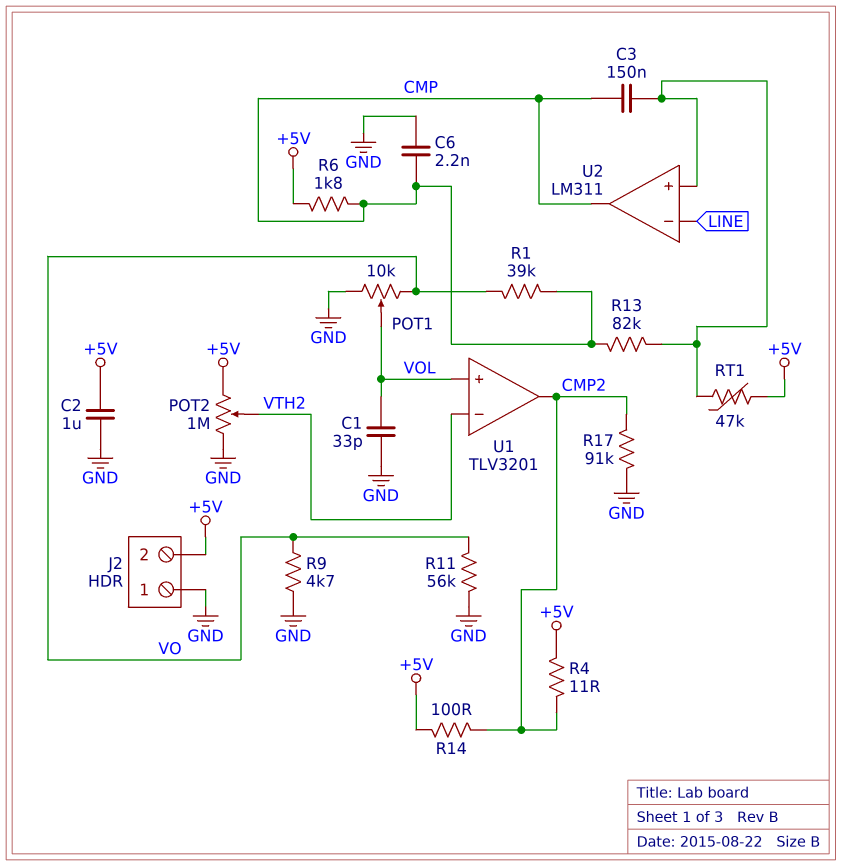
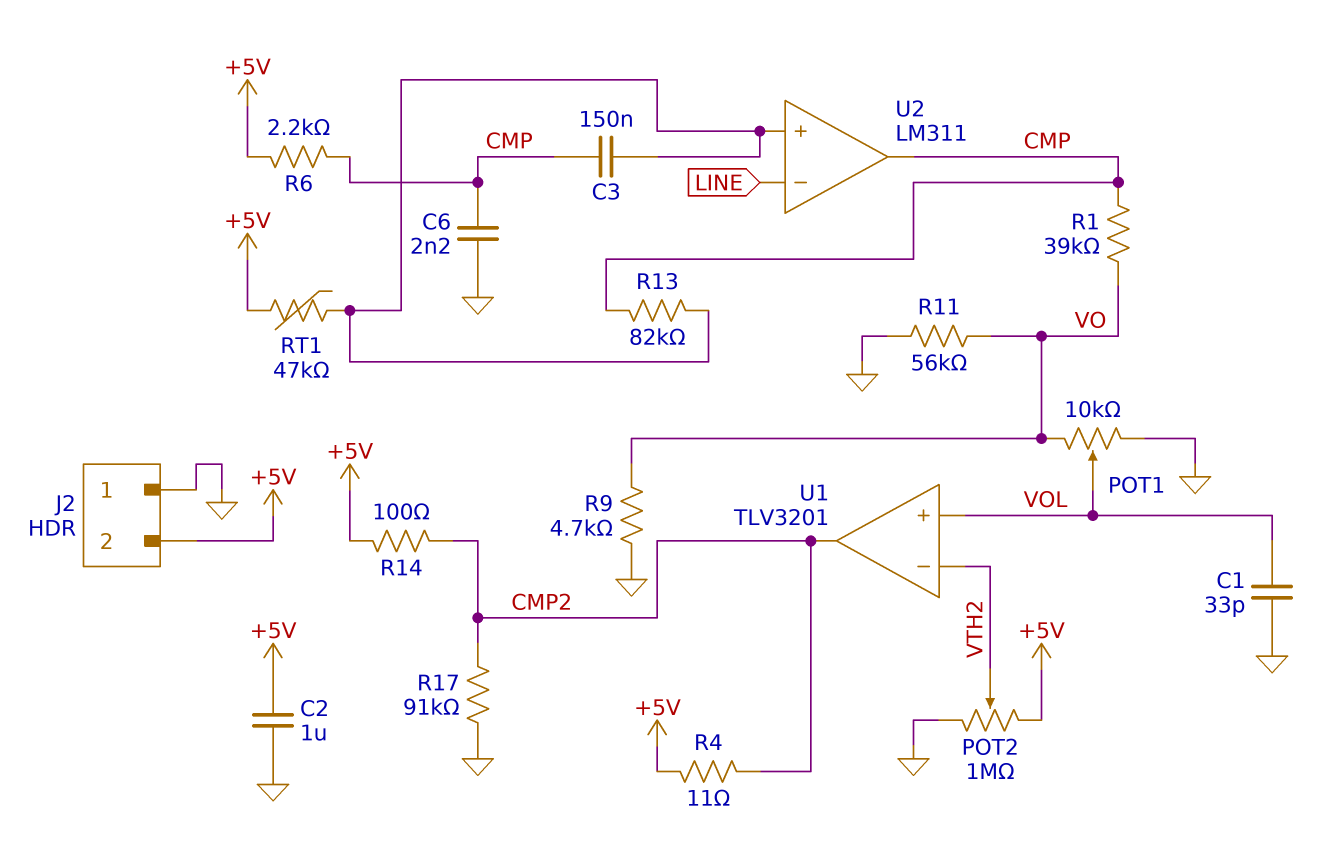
R6: 1.8k (+5V, CMP) -> 2.2k (+5V, CMP)

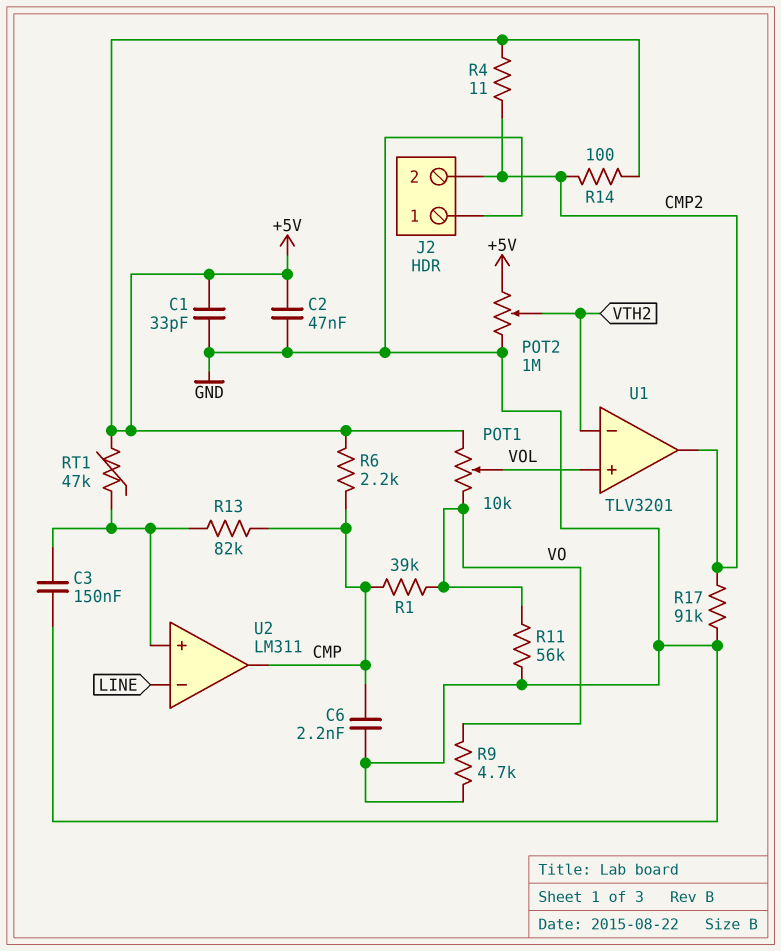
C1: 33pF (GND, VOL) -> 33pF (+5V, GND)
C2: 1uF (+5V, GND) -> 47nF (+5V, GND)
C3: 150nF (CMP, U2/in+) -> 150nF (GND, U2/in+)
J2 pin 2: +5V -> CMP2
POT1: 10k (GND, VO, wiper VOL) -> 10k (+5V, VO, wiper VOL)

